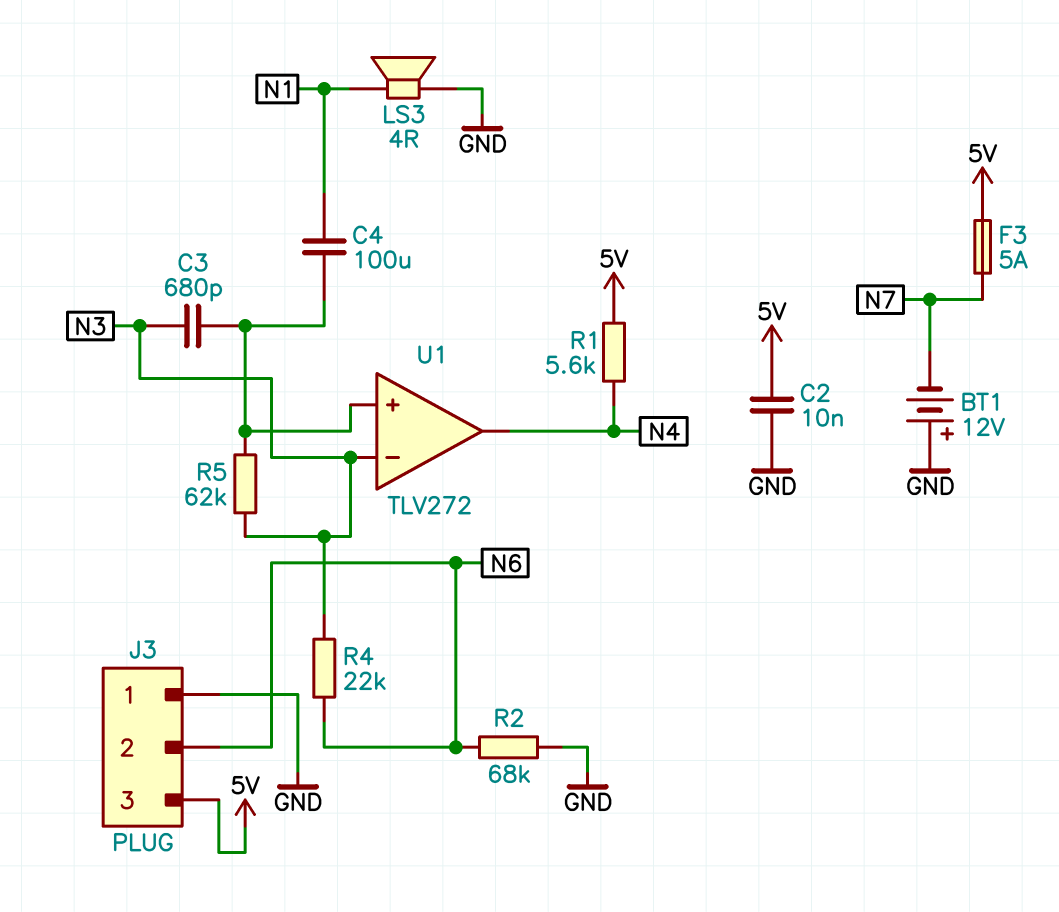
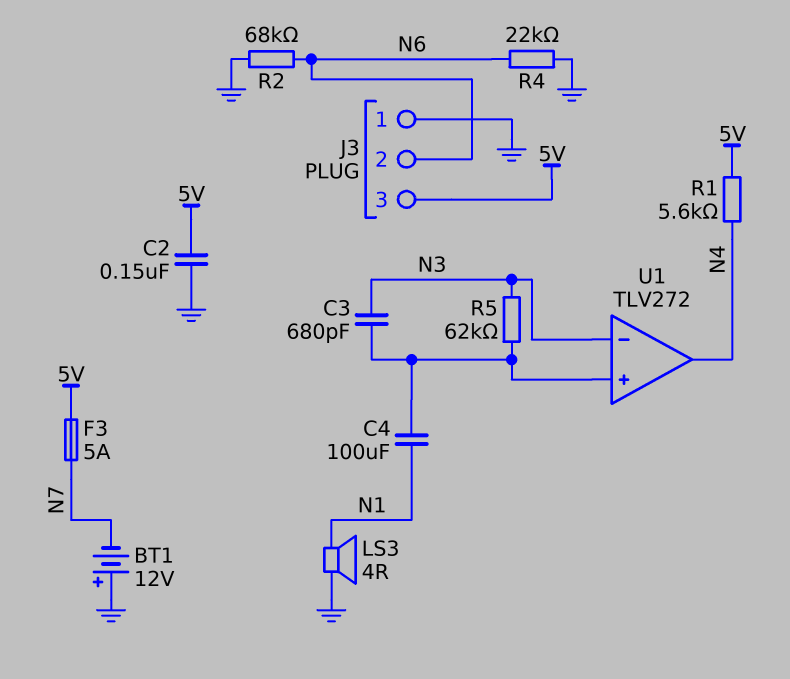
C2: 10nF (5V, GND) -> 150nF (5V, GND)
R4: 22k (N3, N6) -> 22k (GND, N6)

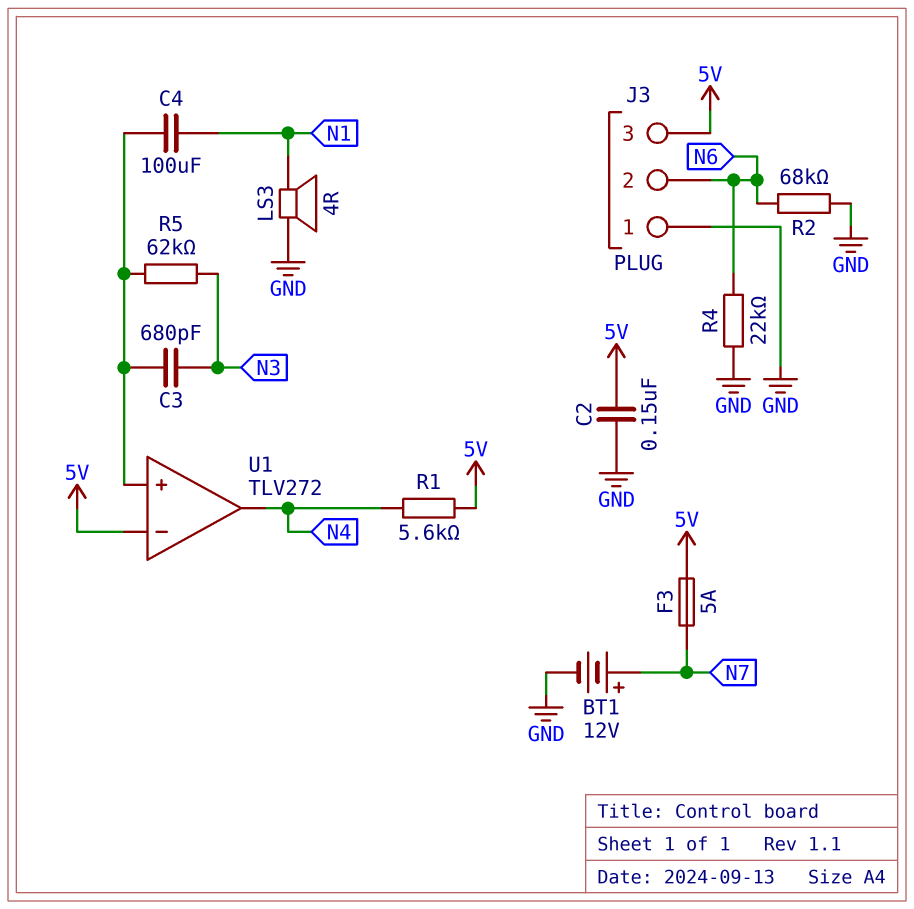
BT1: 12V (plus GND, minus N7) -> 12V (plus N7, minus GND)
U1 pin in-: N3 -> 5V

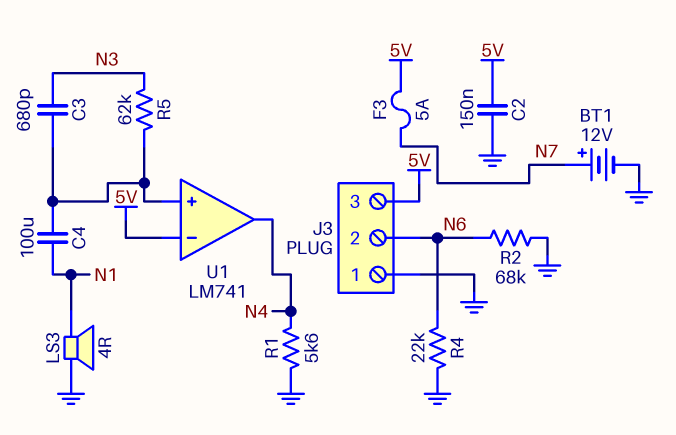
R1: 5.6k (5V, N4) -> 5.6k (GND, N4)
U1: TLV272 -> LM741

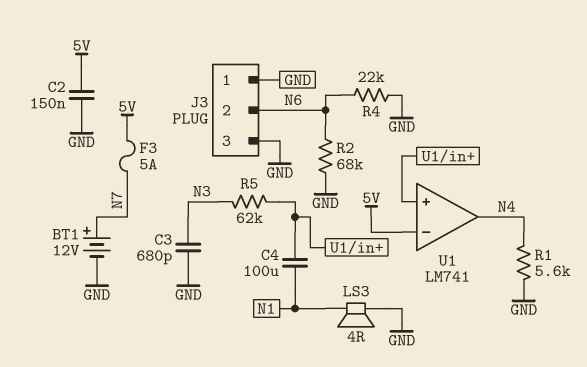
C3: 680pF (N3, U1/in+) -> 680pF (GND, N3)
J3 pin 3: 5V -> GND

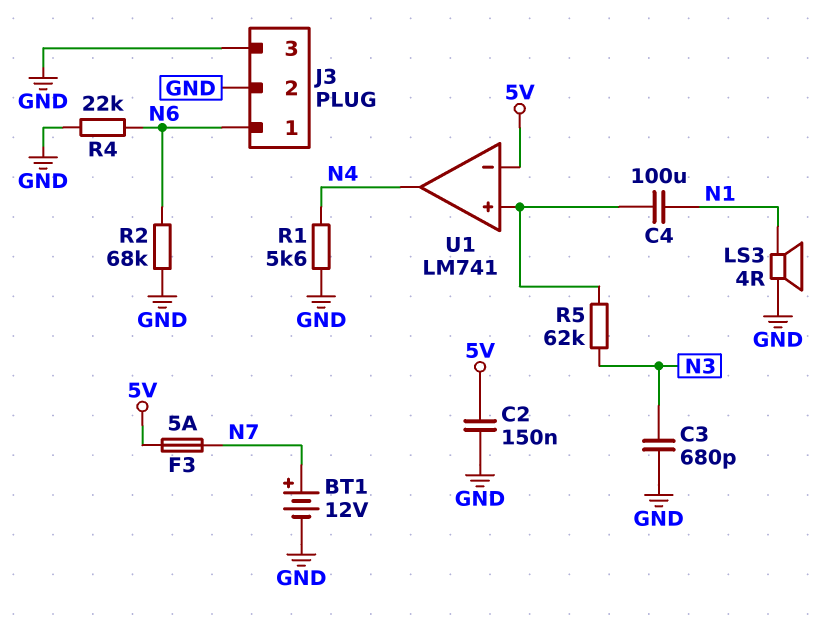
J3 pin 1: GND -> N6
J3 pin 2: N6 -> GND

